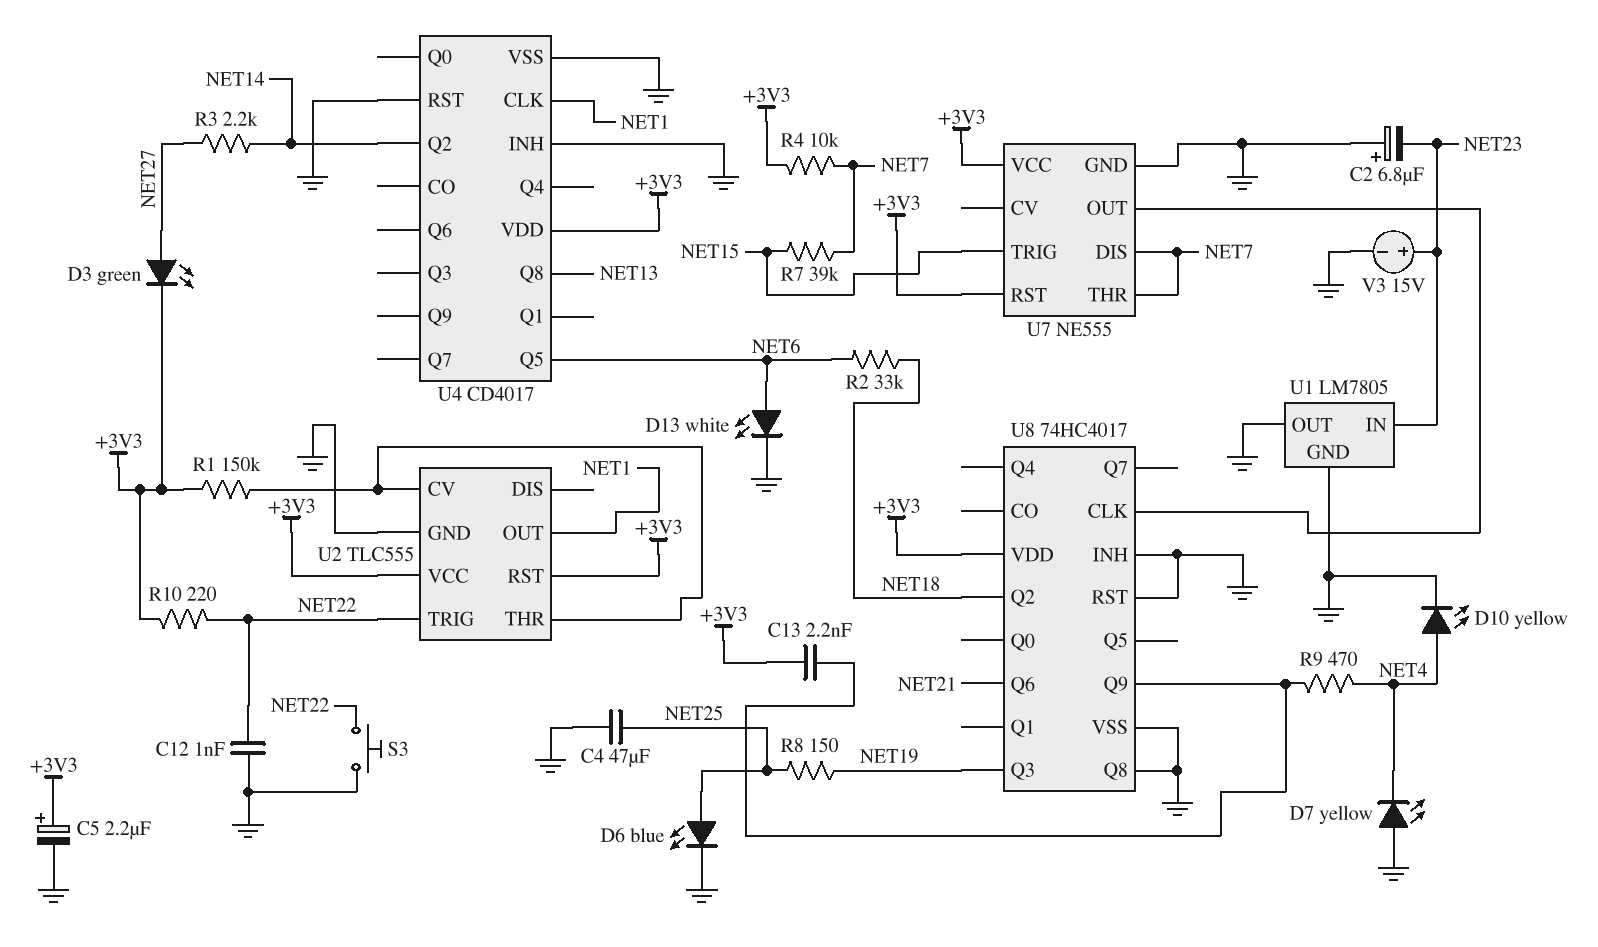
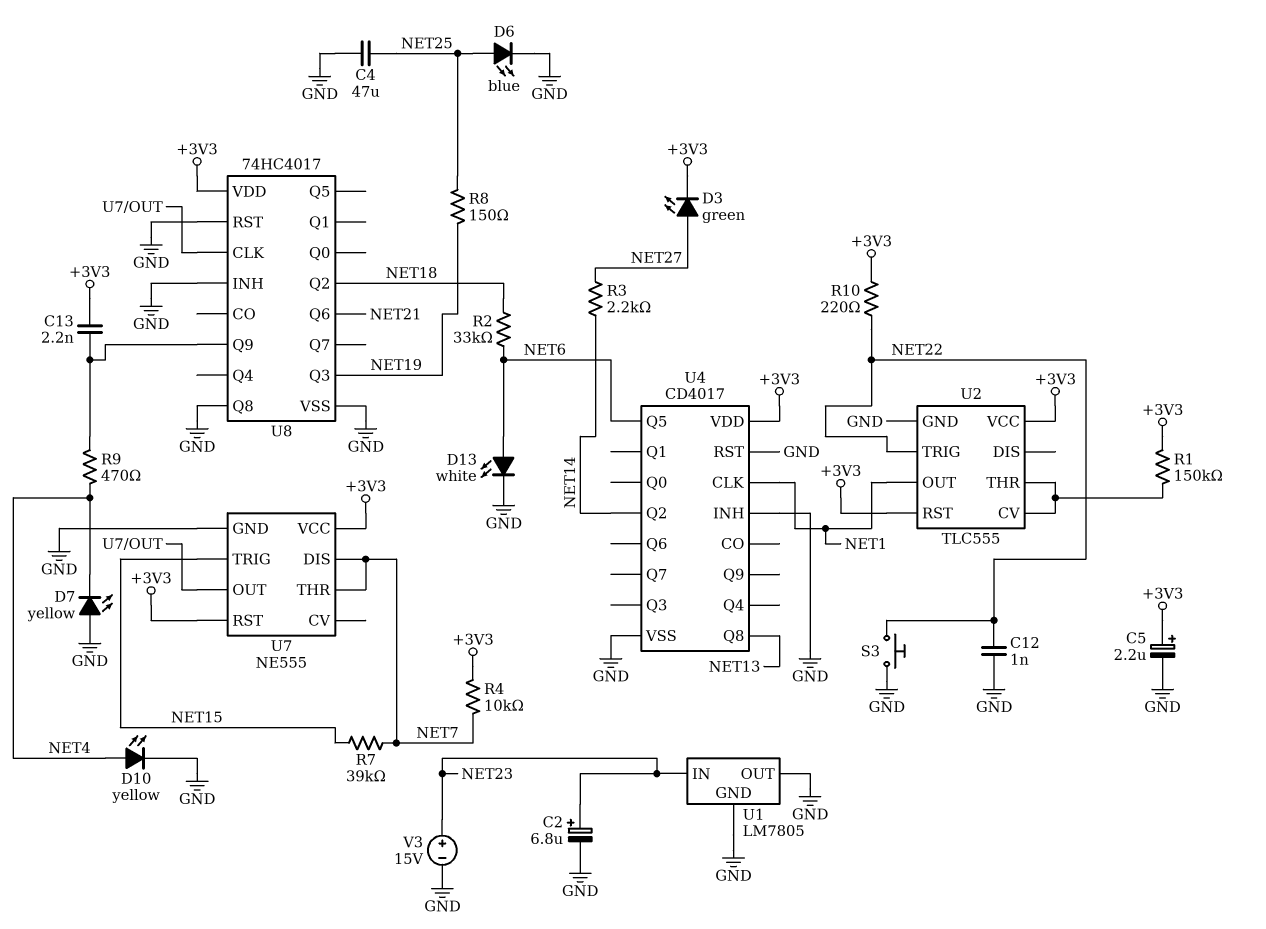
C2: 6.8uF (plus GND, minus NET23) -> 6.8uF (plus NET23, minus GND)

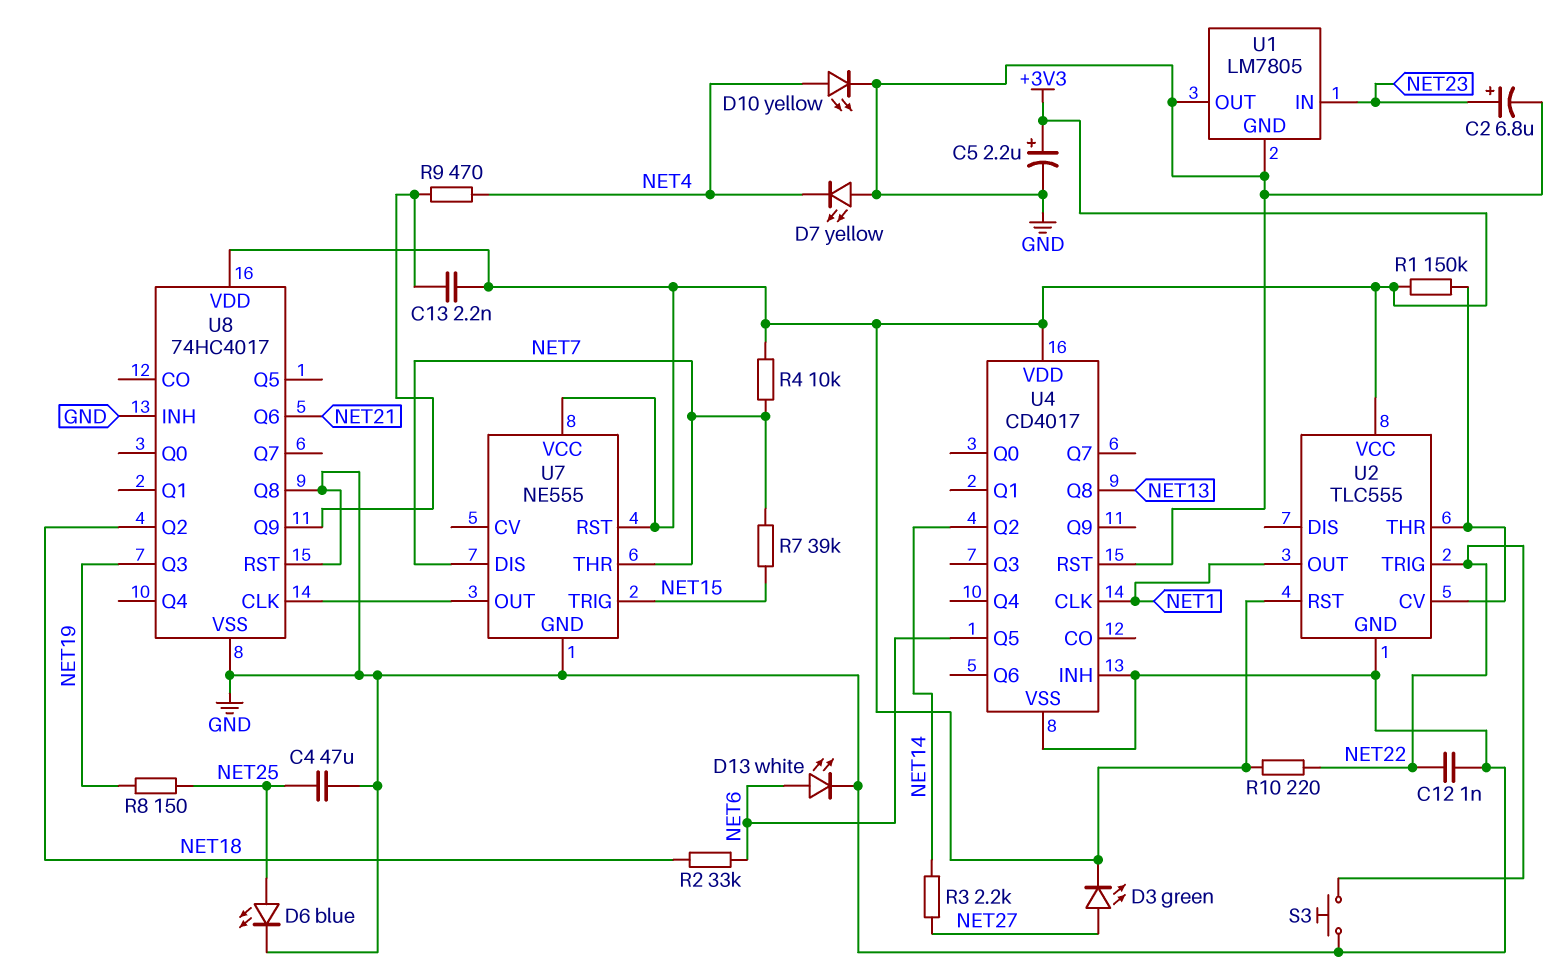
V3: 15V (plus NET23, minus GND) -> none

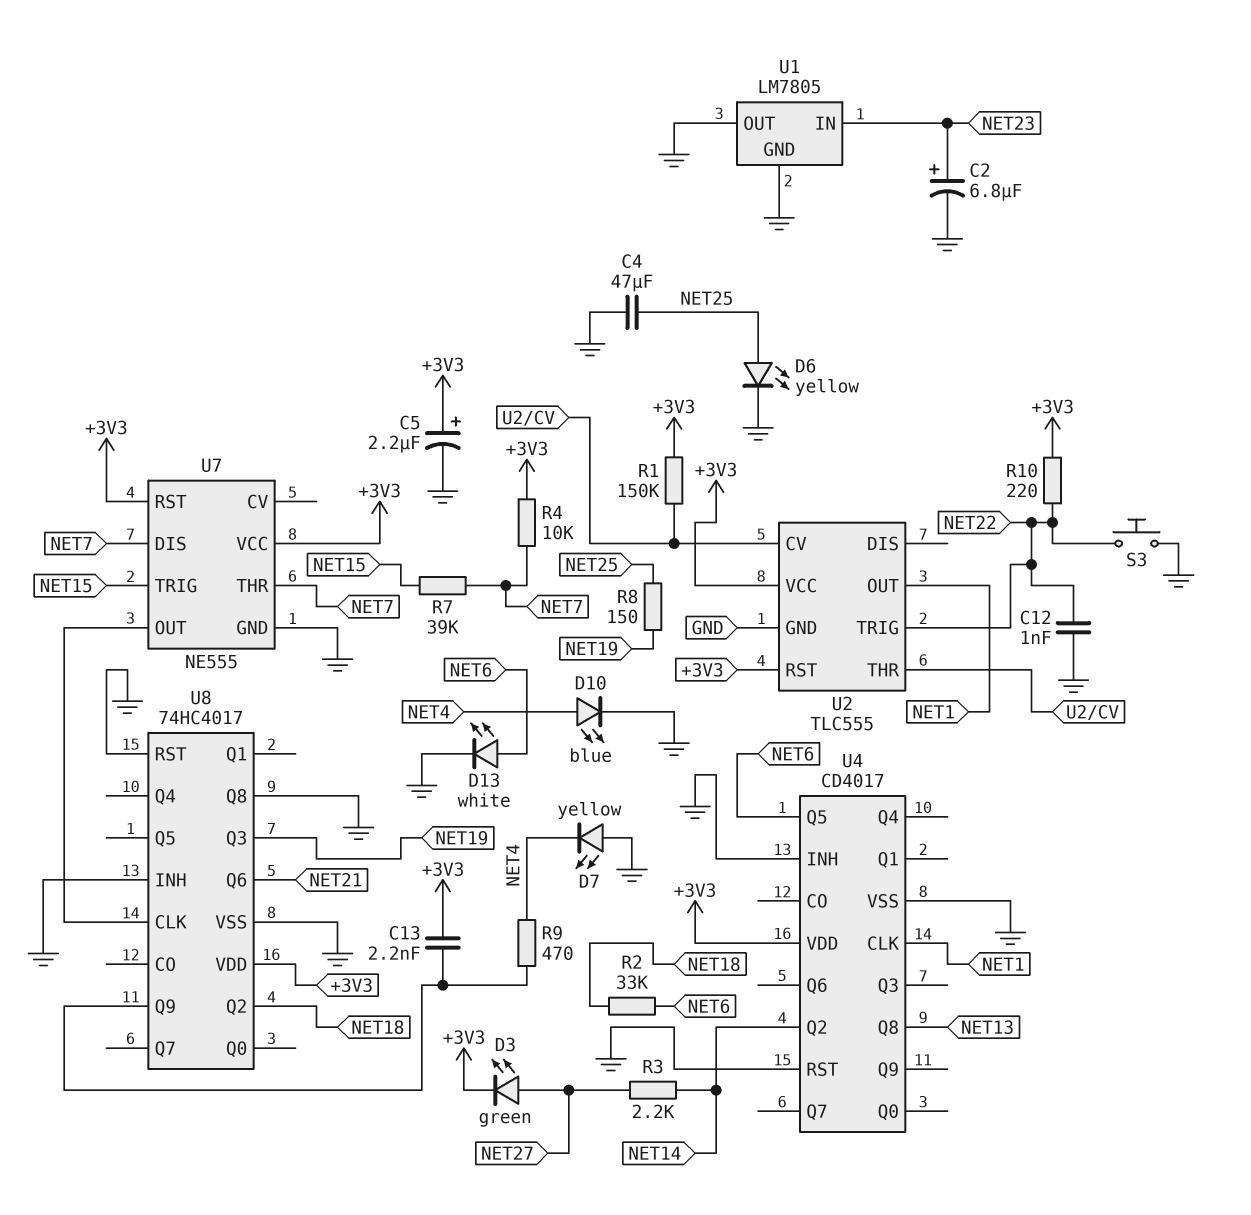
D6: LED blue (A NET25, K GND) -> LED yellow (A NET25, K GND)
D10: LED yellow (A NET4, K GND) -> LED blue (A NET4, K GND)

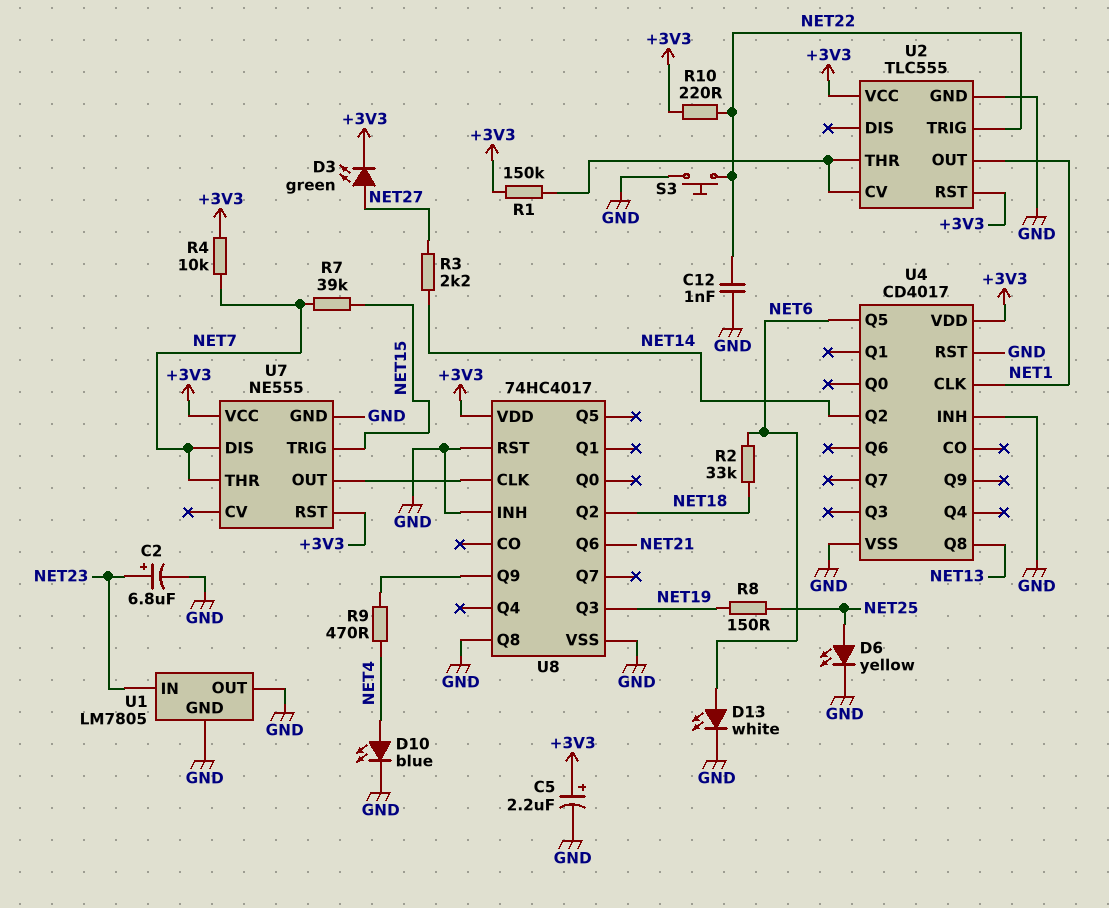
C4: 47uF (GND, NET25) -> none
C13: 2.2nF (+3V3, U8/Q9) -> none
D7: LED yellow (A GND, K NET4) -> none

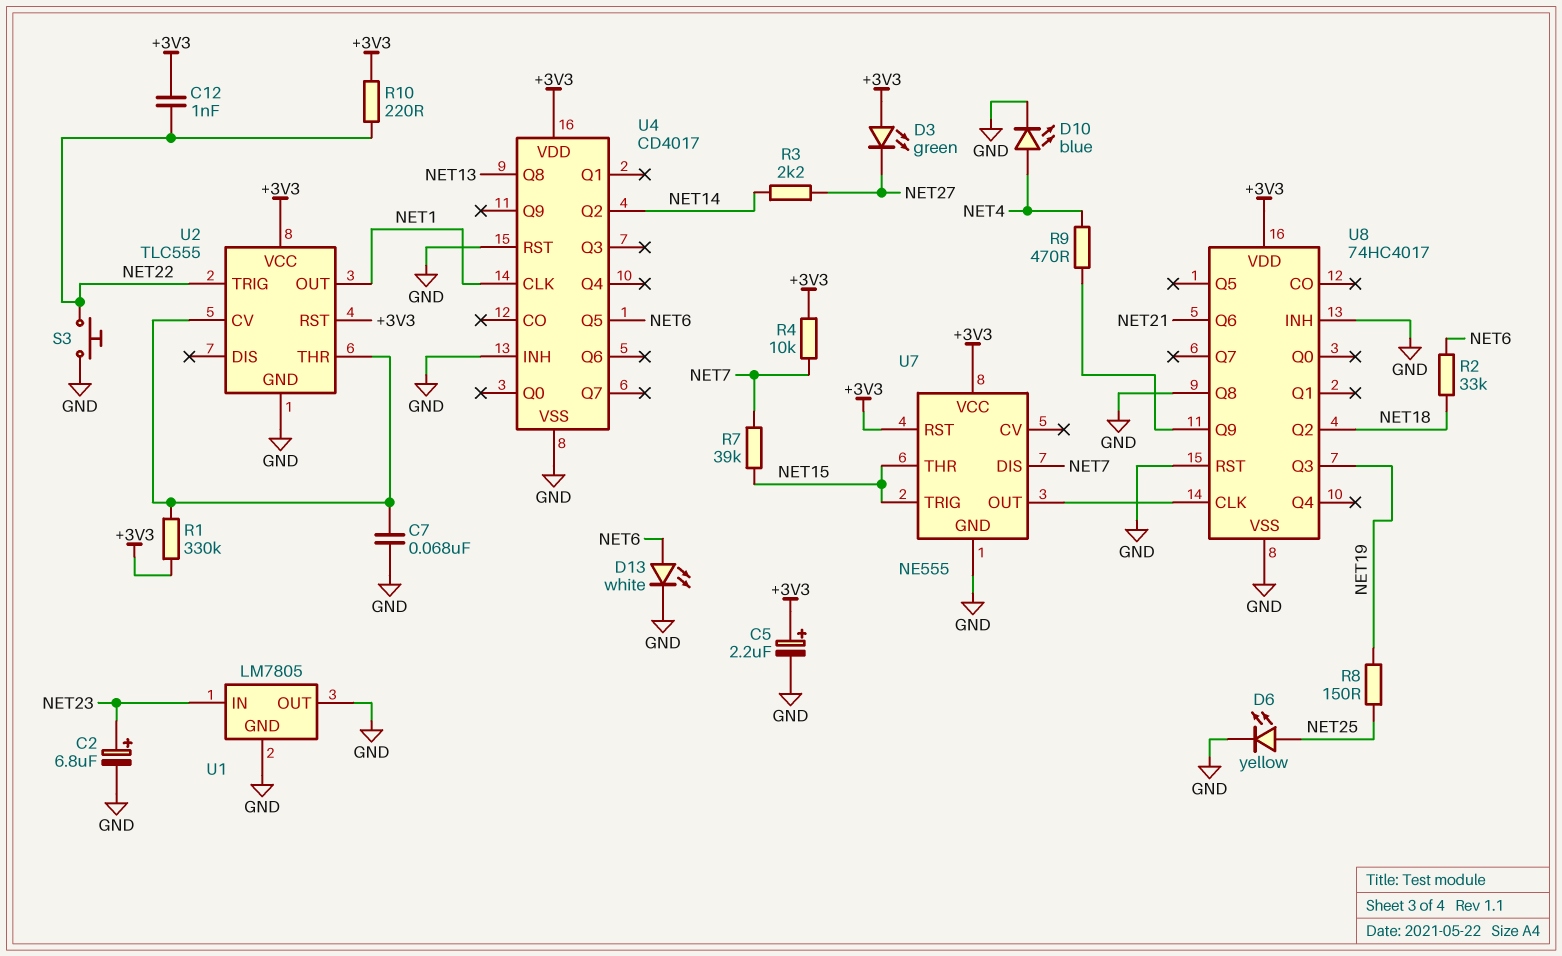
C7: none -> 68nF (GND, U2/CV)
C12: 1nF (GND, NET22) -> 1nF (+3V3, NET22)
D3: LED green (A NET27, K +3V3) -> LED green (A +3V3, K NET27)
R1: 150k (+3V3, U2/CV) -> 330k (+3V3, U2/CV)
U7 pin THR: NET7 -> NET15

